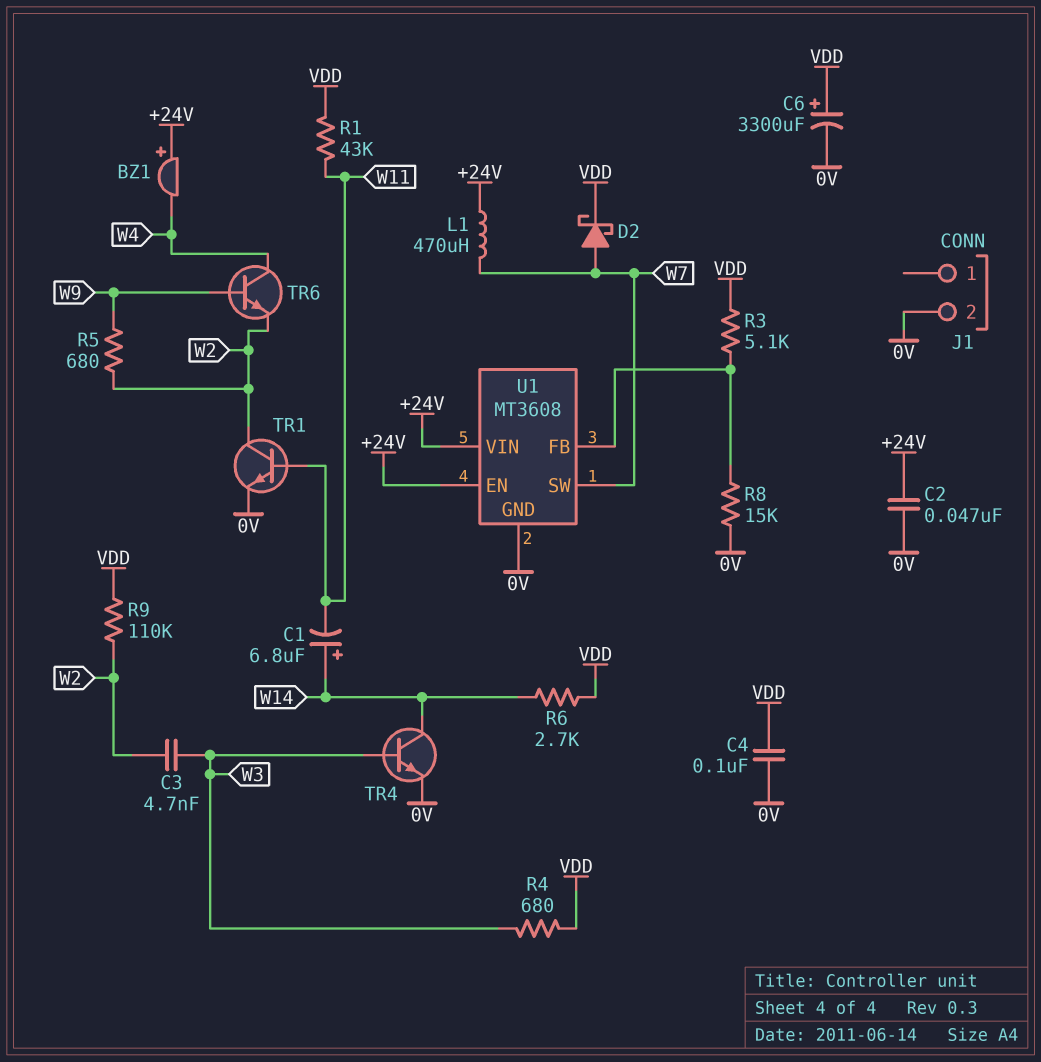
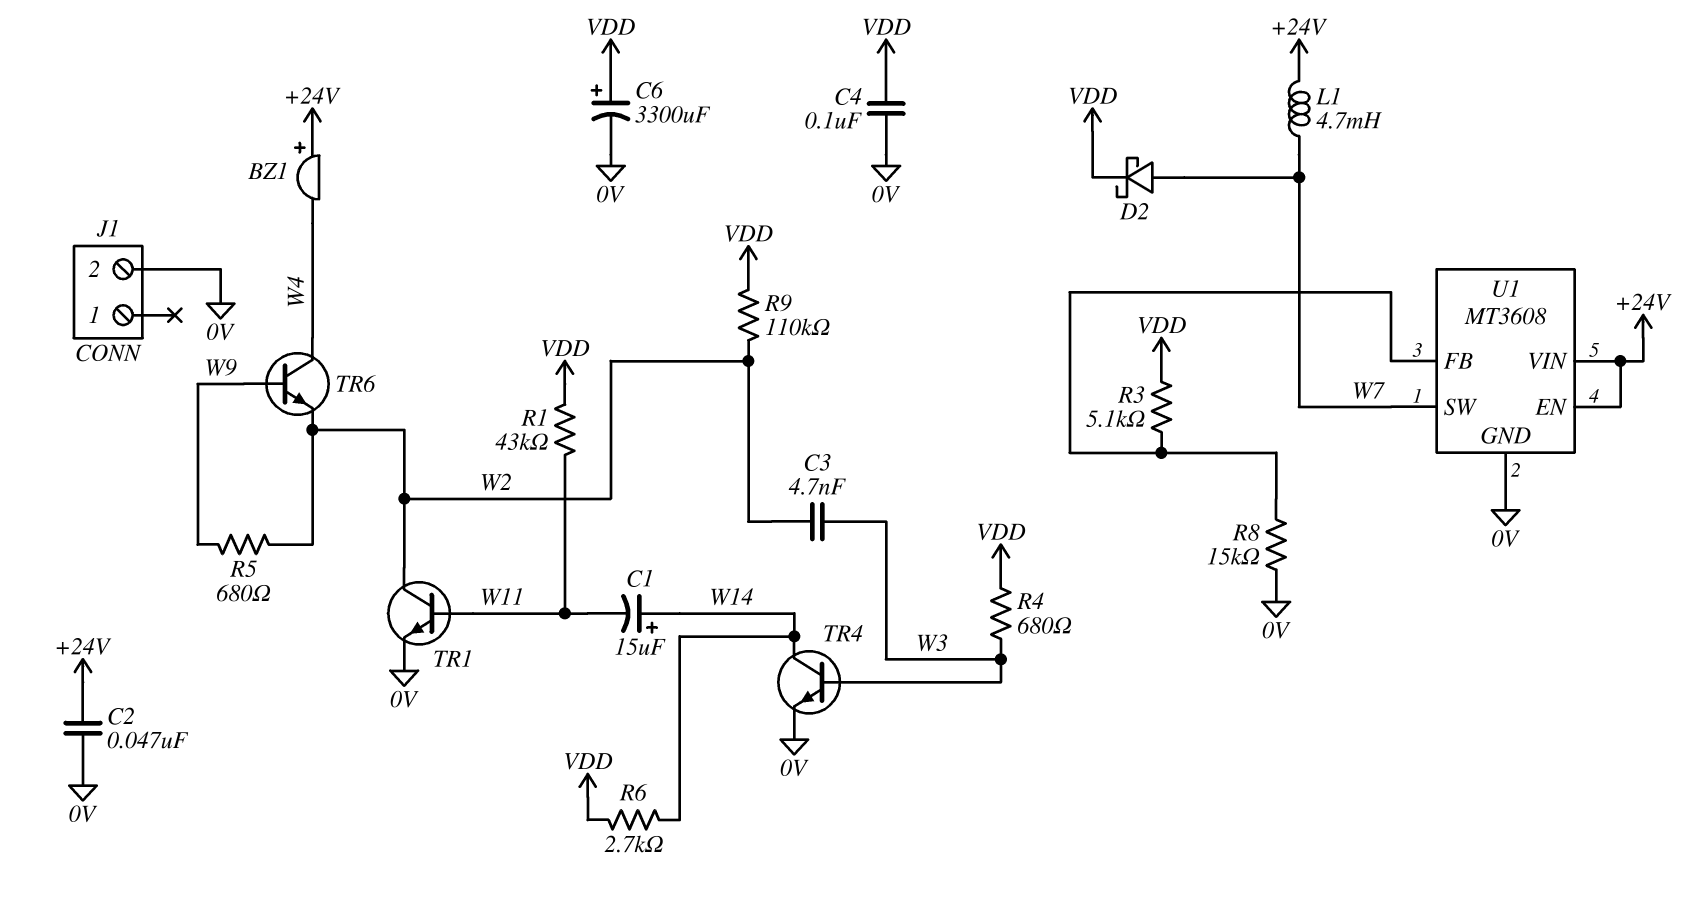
C1: 6.8uF (plus W14, minus W11) -> 15uF (plus W14, minus W11)
L1: 470uH (+24V, W7) -> 4.7mH (+24V, W7)

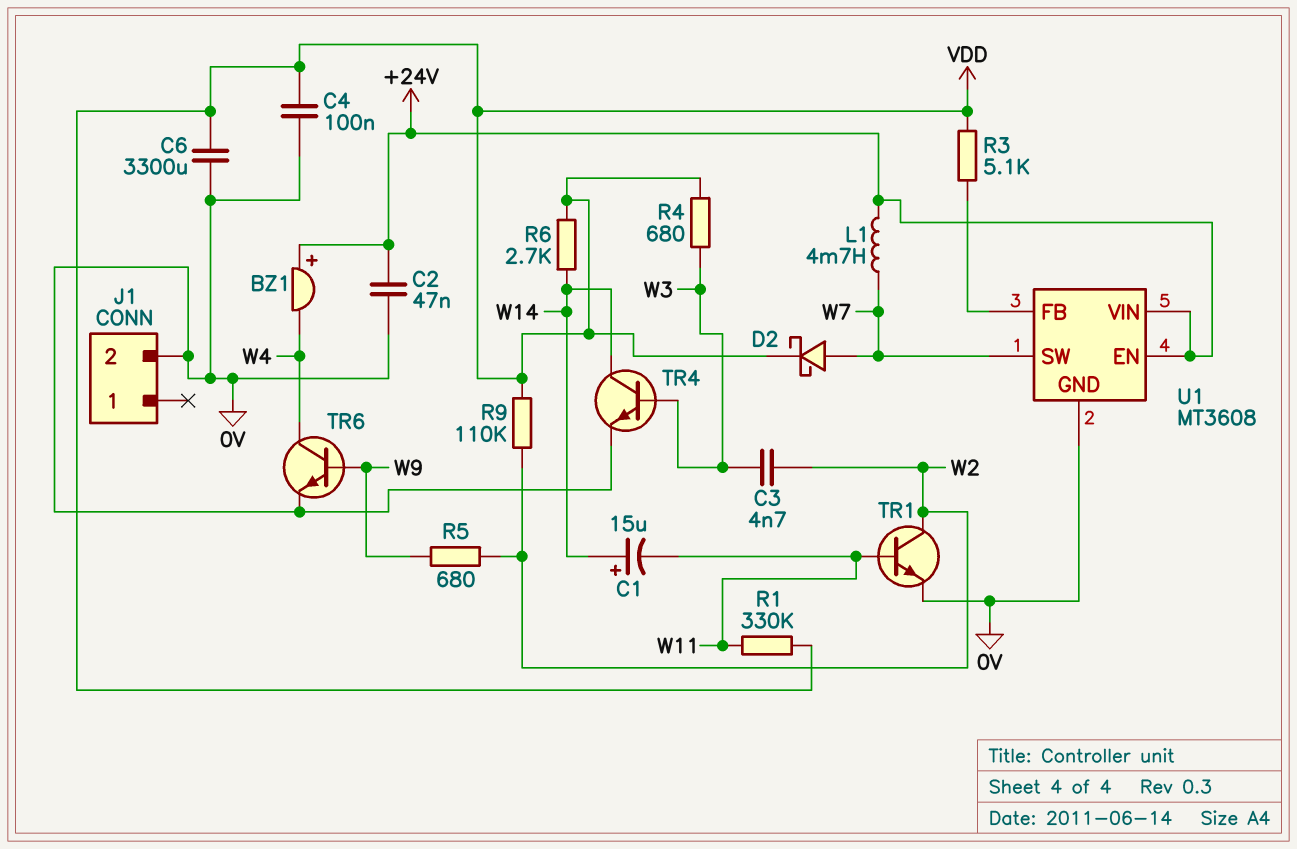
C6: 3300uF (plus VDD, minus 0V) -> 3300uF (0V, VDD)
R1: 43k (VDD, W11) -> 330k (VDD, W11)
R8: 15k (0V, U1/FB) -> none
TR6: NPN (B W9, C W4, E W2) -> NPN (B W9, C W4, E 0V)

